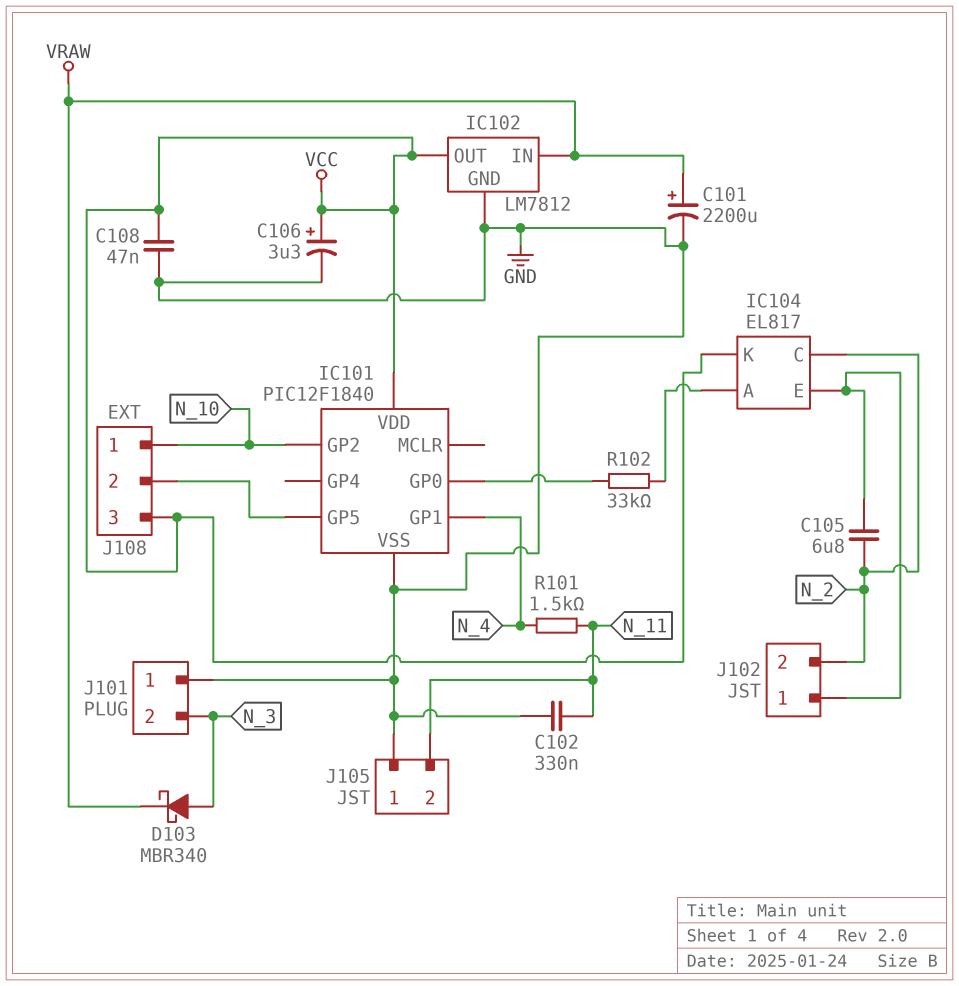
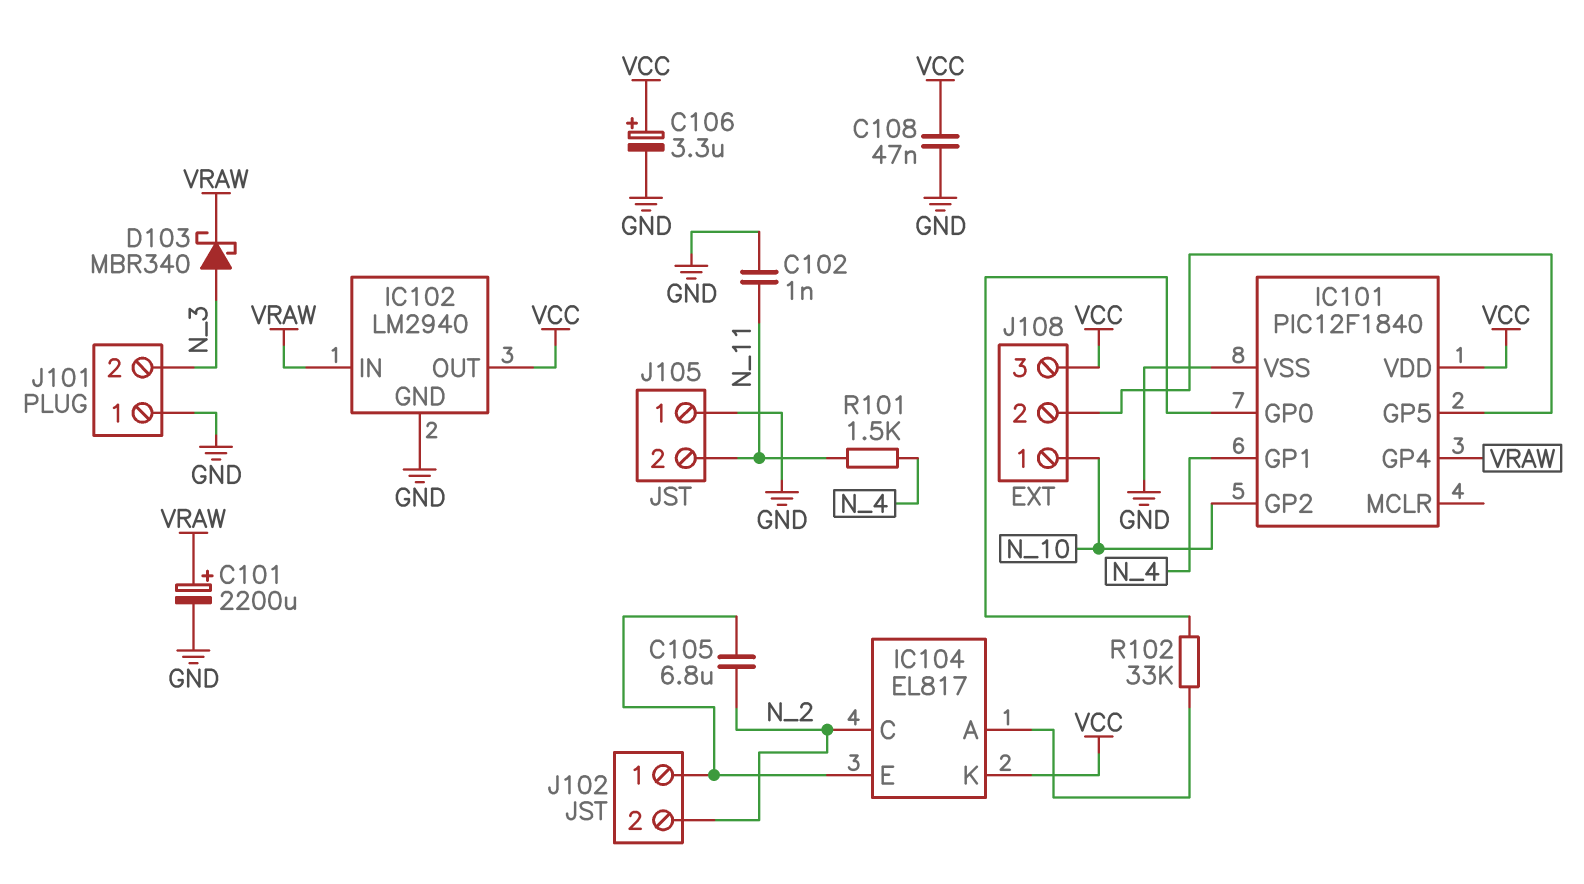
C102: 330nF (GND, N_11) -> 1nF (GND, N_11)
IC101 pin GP4: none -> VRAW
IC102: LM7812 -> LM2940

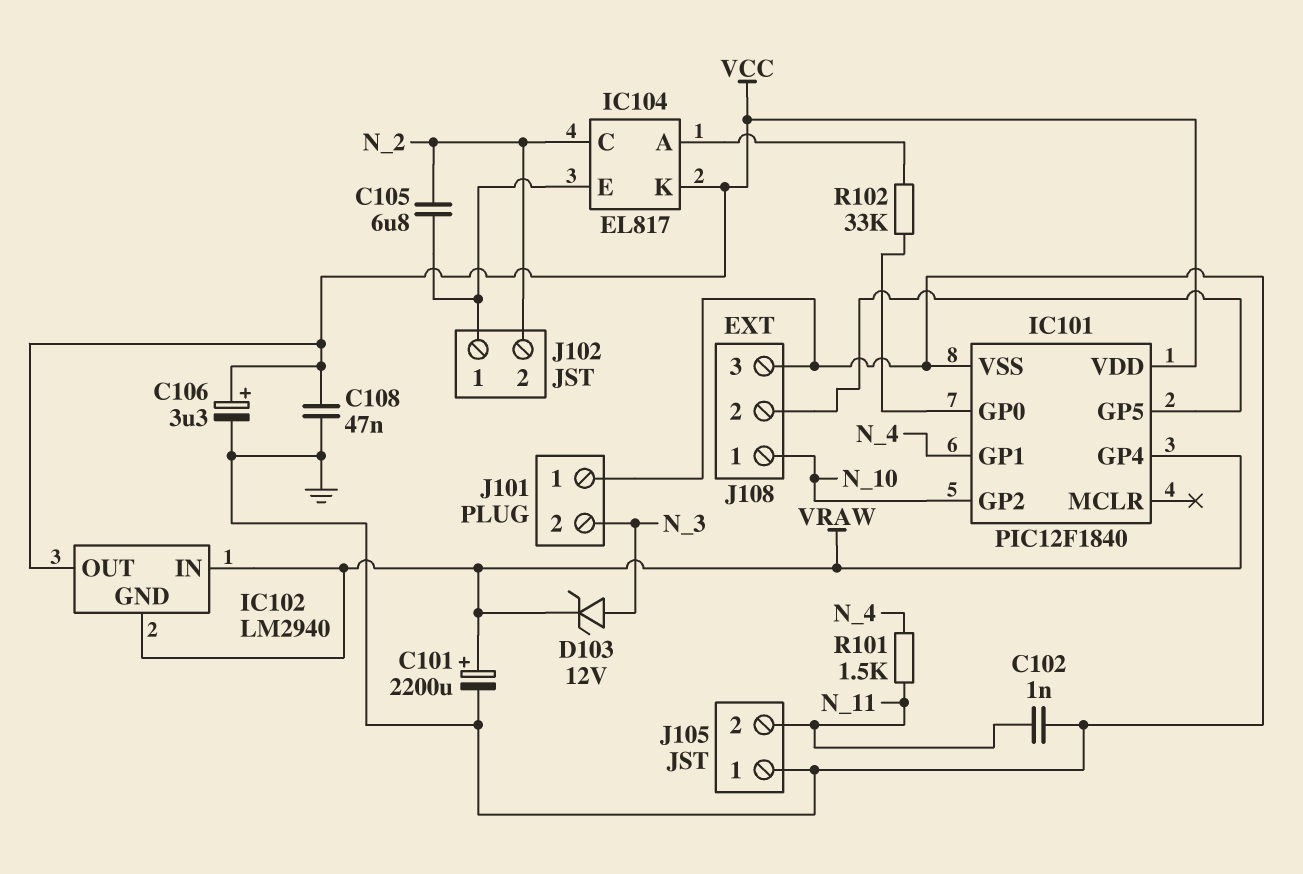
D103: schottky MBR340 (A N_3, K VRAW) -> zener 12V (A N_3, K VRAW)
IC102 pin GND: GND -> VRAW
J108 pin 3: VCC -> GND

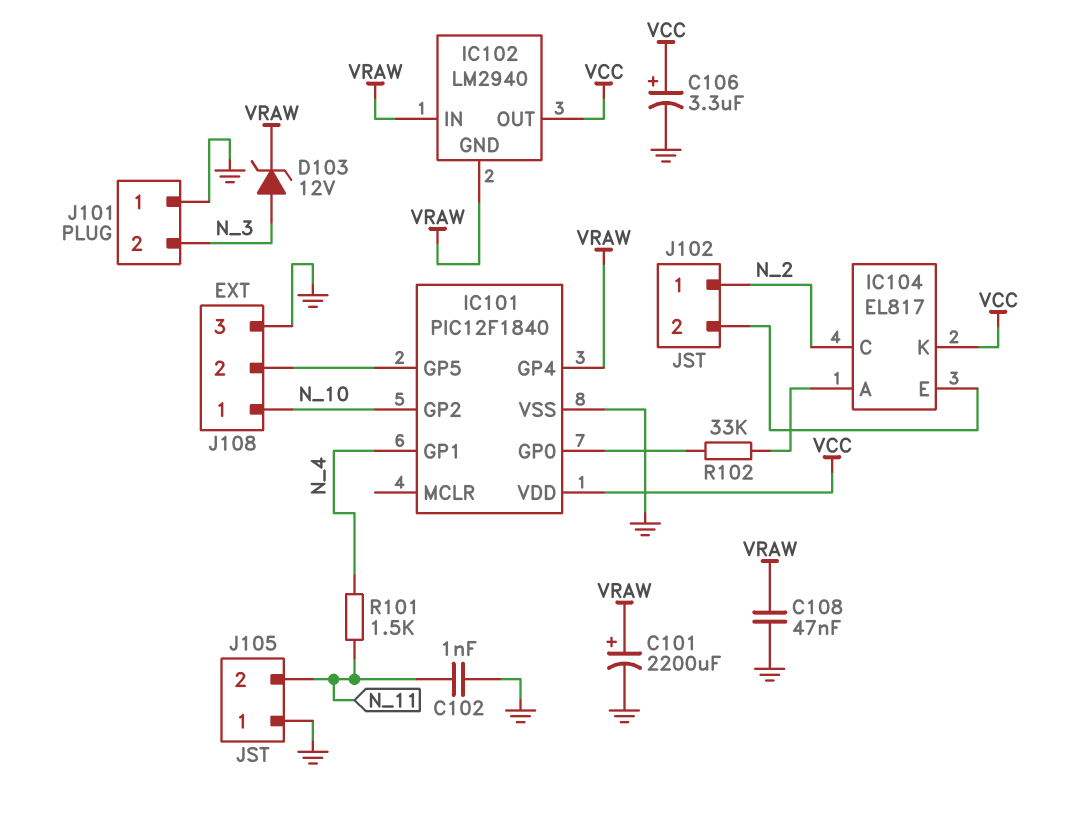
C105: 6.8uF (IC104/E, N_2) -> none
C108: 47nF (GND, VCC) -> 47nF (GND, VRAW)
J102 pin 1: IC104/E -> N_2
J102 pin 2: N_2 -> IC104/E

